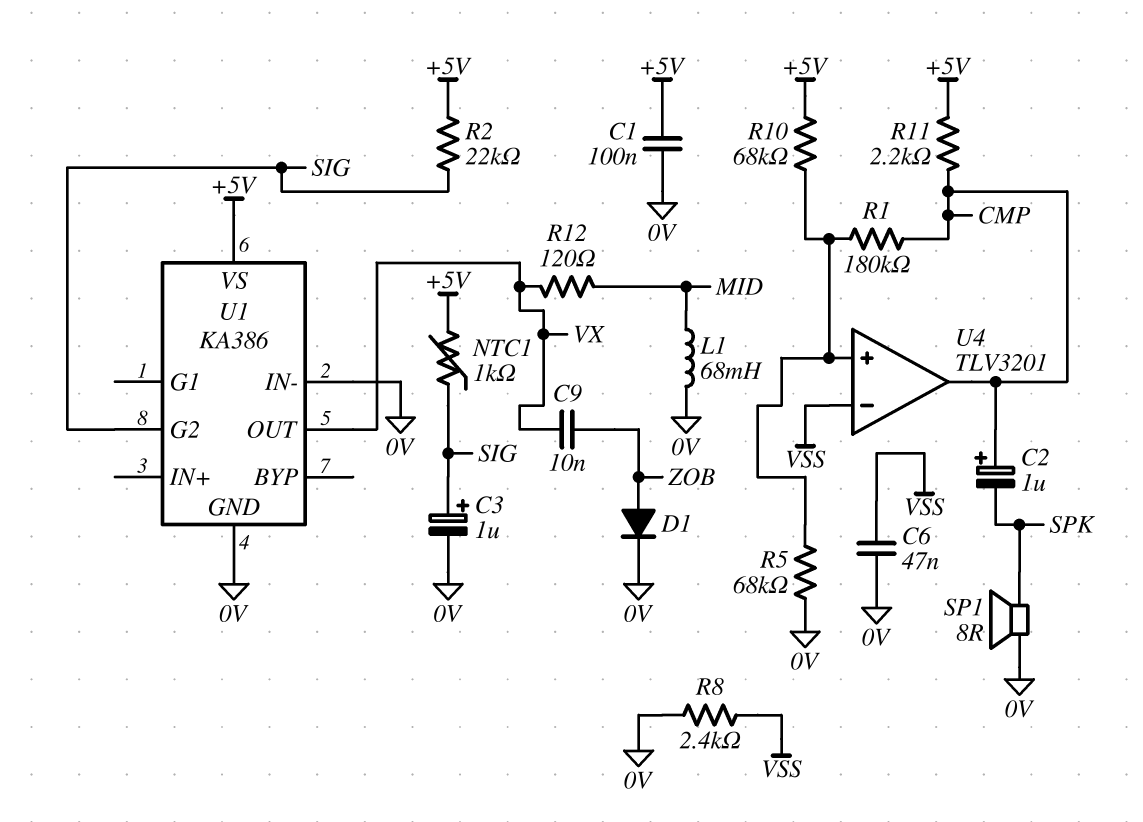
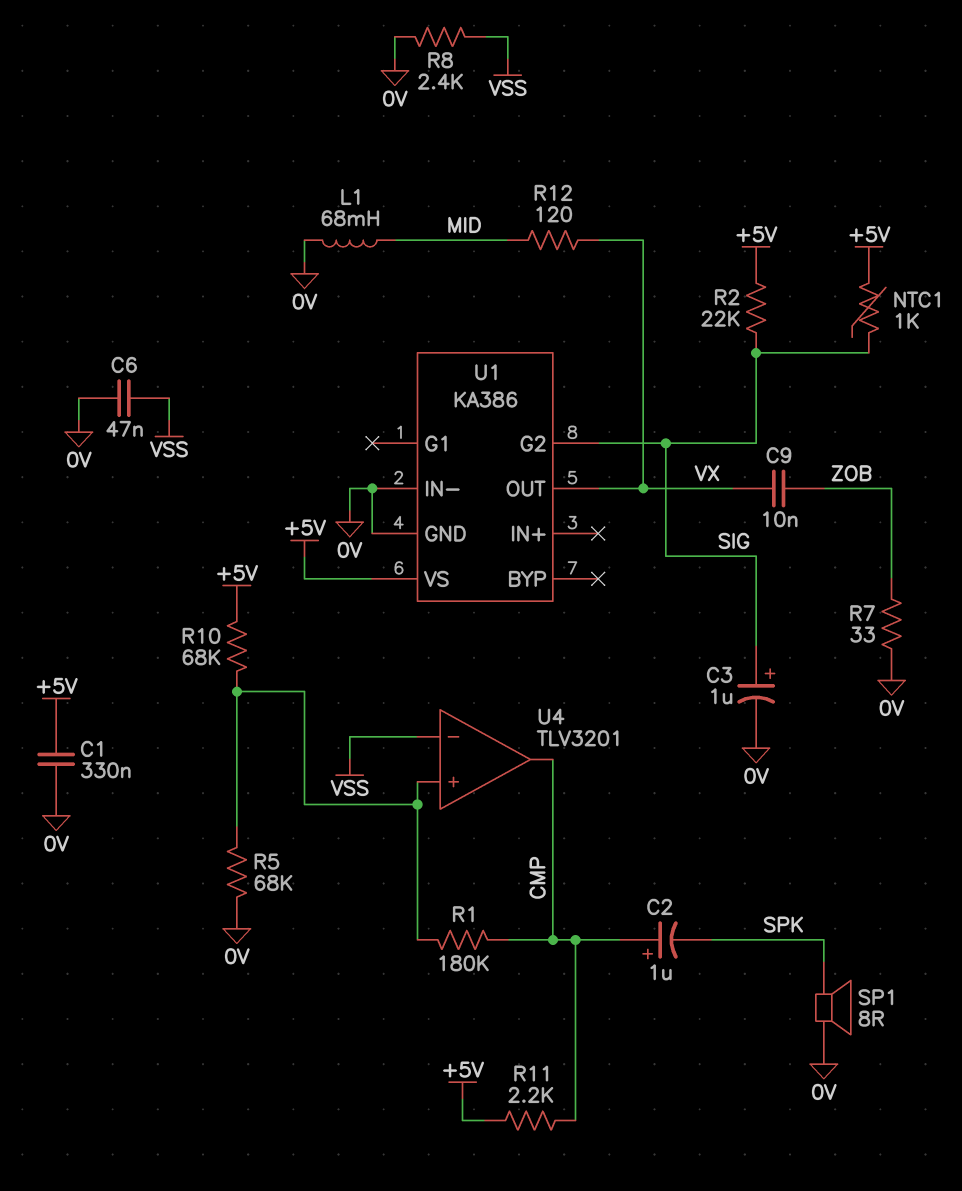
C1: 100nF (+5V, 0V) -> 330nF (+5V, 0V)
D1: diode (A ZOB, K 0V) -> none
R7: none -> 33 (0V, ZOB)

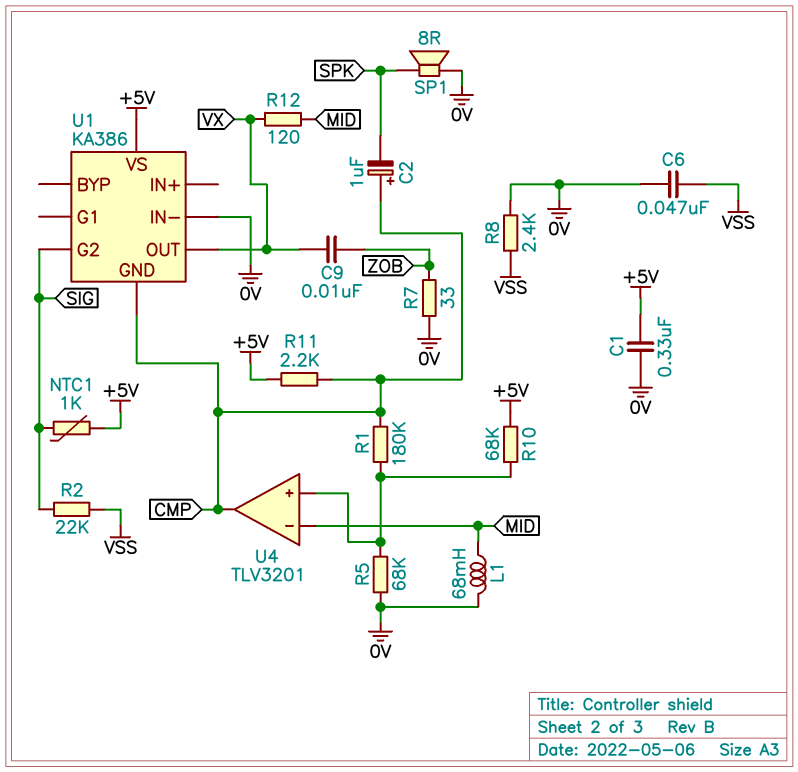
C3: 1uF (plus SIG, minus 0V) -> none
R2: 22k (+5V, SIG) -> 22k (SIG, VSS)
U1 pin GND: 0V -> CMP
U4 pin in-: VSS -> MID

